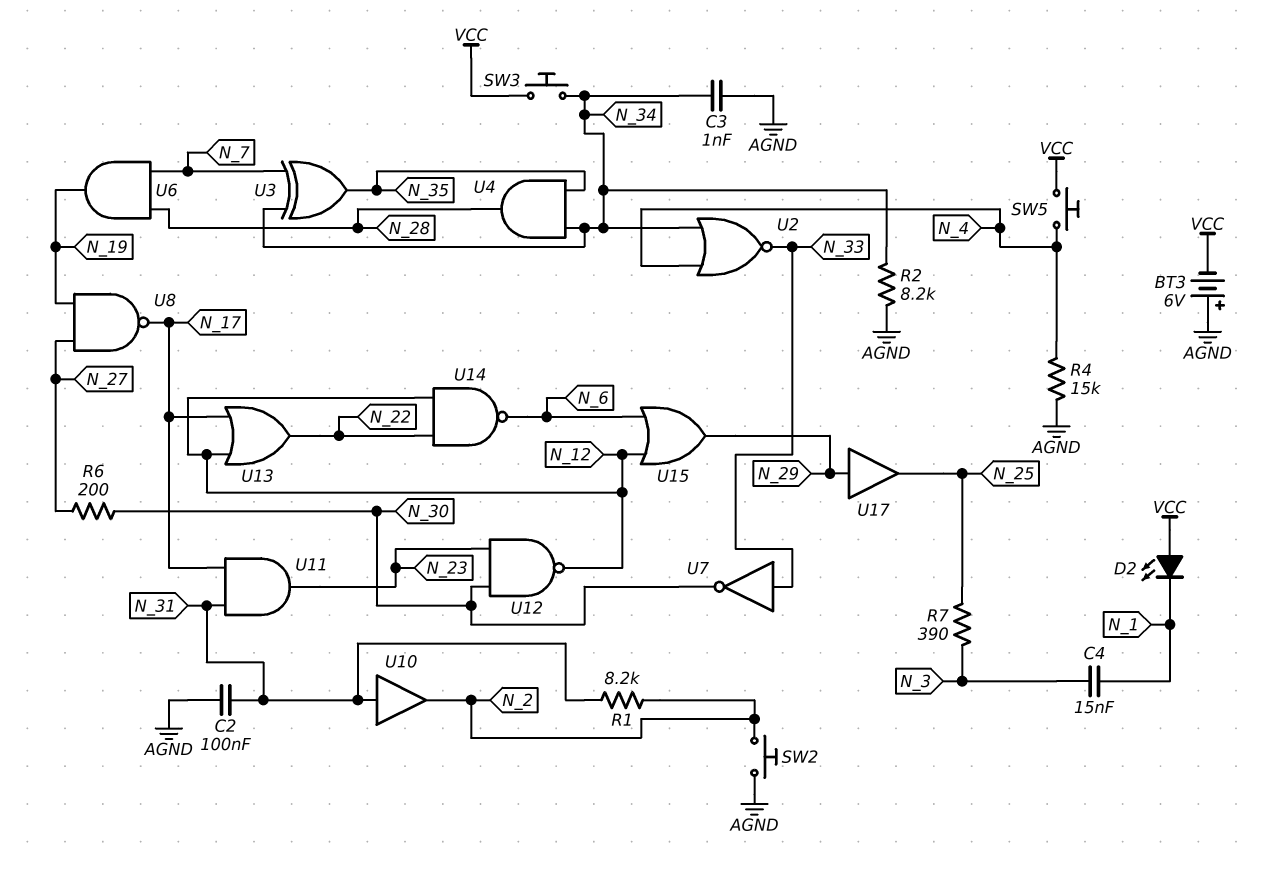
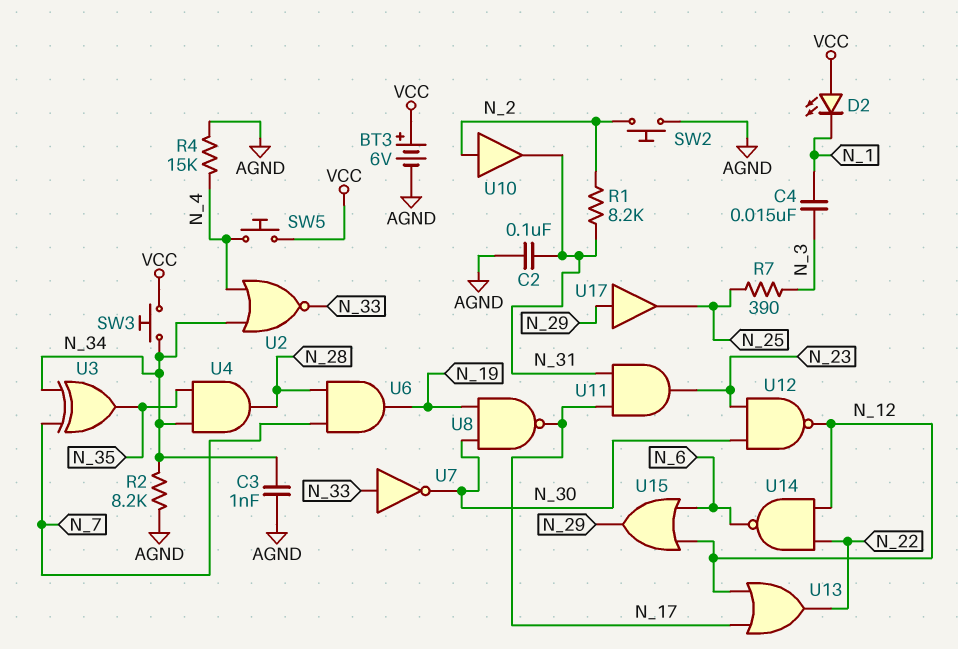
BT3: 6V (plus AGND, minus VCC) -> 6V (plus VCC, minus AGND)
R6: 200 (N_27, N_30) -> none
U8: NAND (in N_19, in N_27, out N_17) -> NAND (in N_19, in N_30, out N_17)
U10: buffer (in N_31, out N_2) -> buffer (in N_2, out N_31)

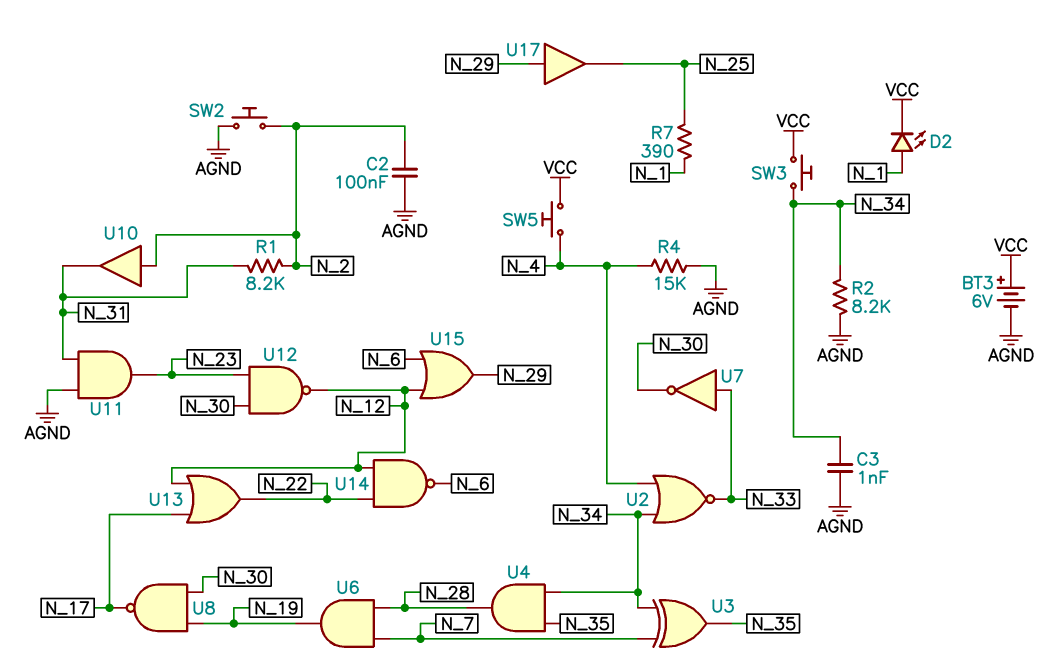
C2: 100nF (AGND, N_31) -> 100nF (AGND, N_2)
C4: 15nF (N_1, N_3) -> none
D2: LED (A VCC, K N_1) -> LED (A N_1, K VCC)
R7: 390 (N_3, N_25) -> 390 (N_1, N_25)
U11: AND (in N_17, in N_31, out N_23) -> AND (in AGND, in N_31, out N_23)

